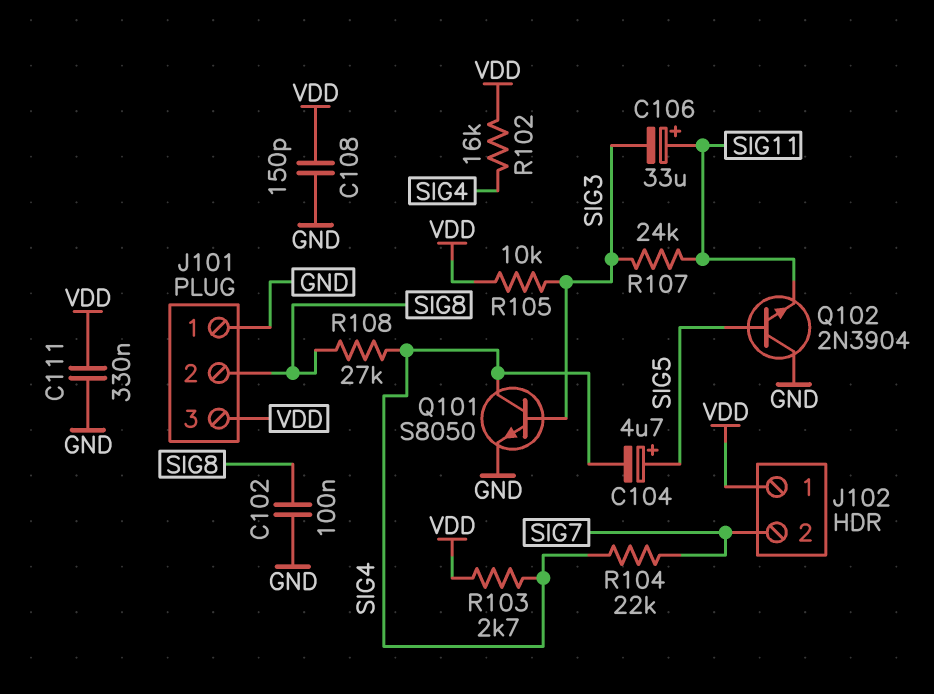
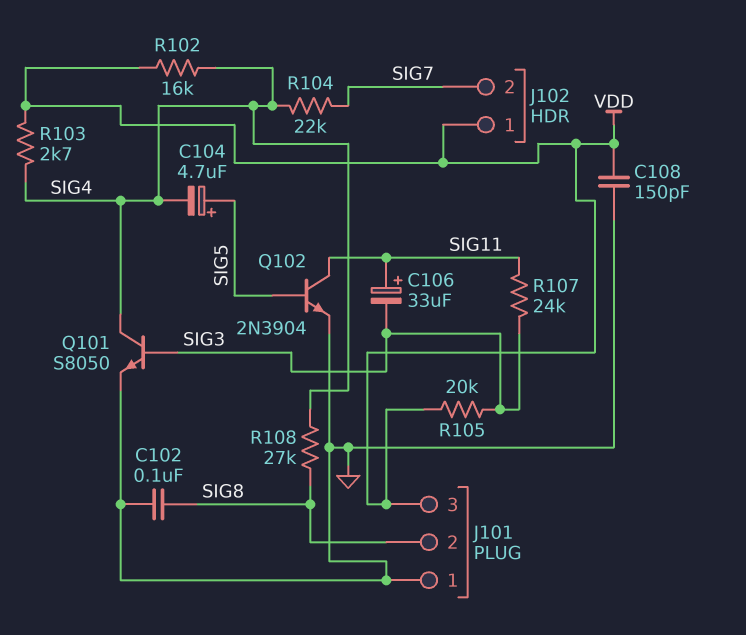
C111: 330nF (GND, VDD) -> none
Q102: NPN 2N3904 (B SIG5, C GND, E SIG11) -> NPN 2N3904 (B SIG5, C SIG11, E GND)
R105: 10k (SIG3, VDD) -> 20k (SIG3, VDD)

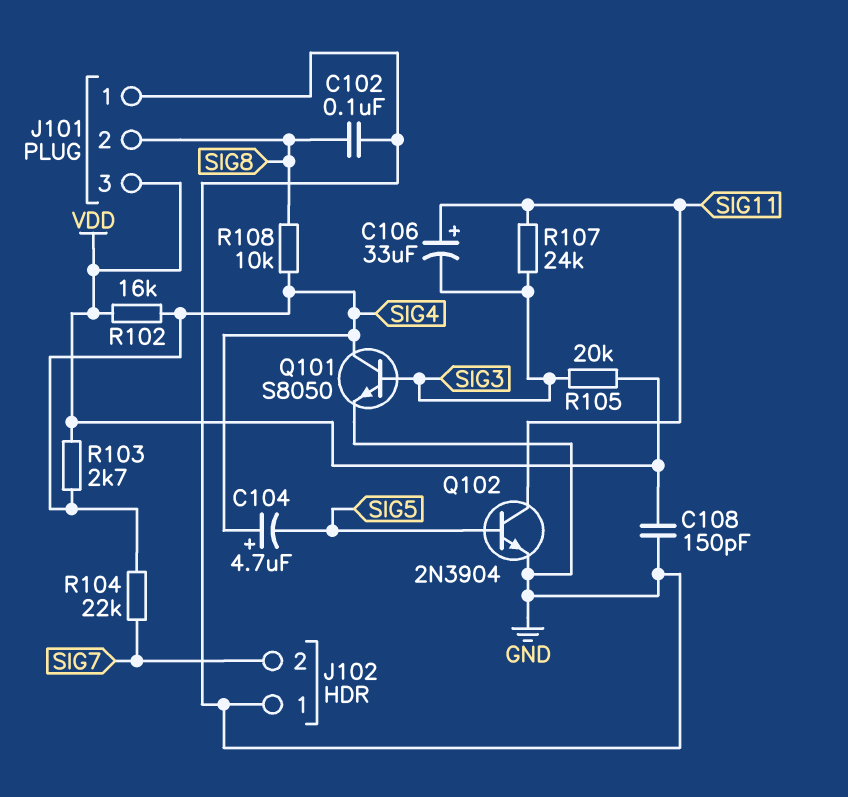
C104: 4.7uF (plus SIG5, minus SIG4) -> 4.7uF (plus SIG4, minus SIG5)
J102 pin 1: VDD -> GND
R108: 27k (SIG4, SIG8) -> 10k (SIG4, SIG8)

